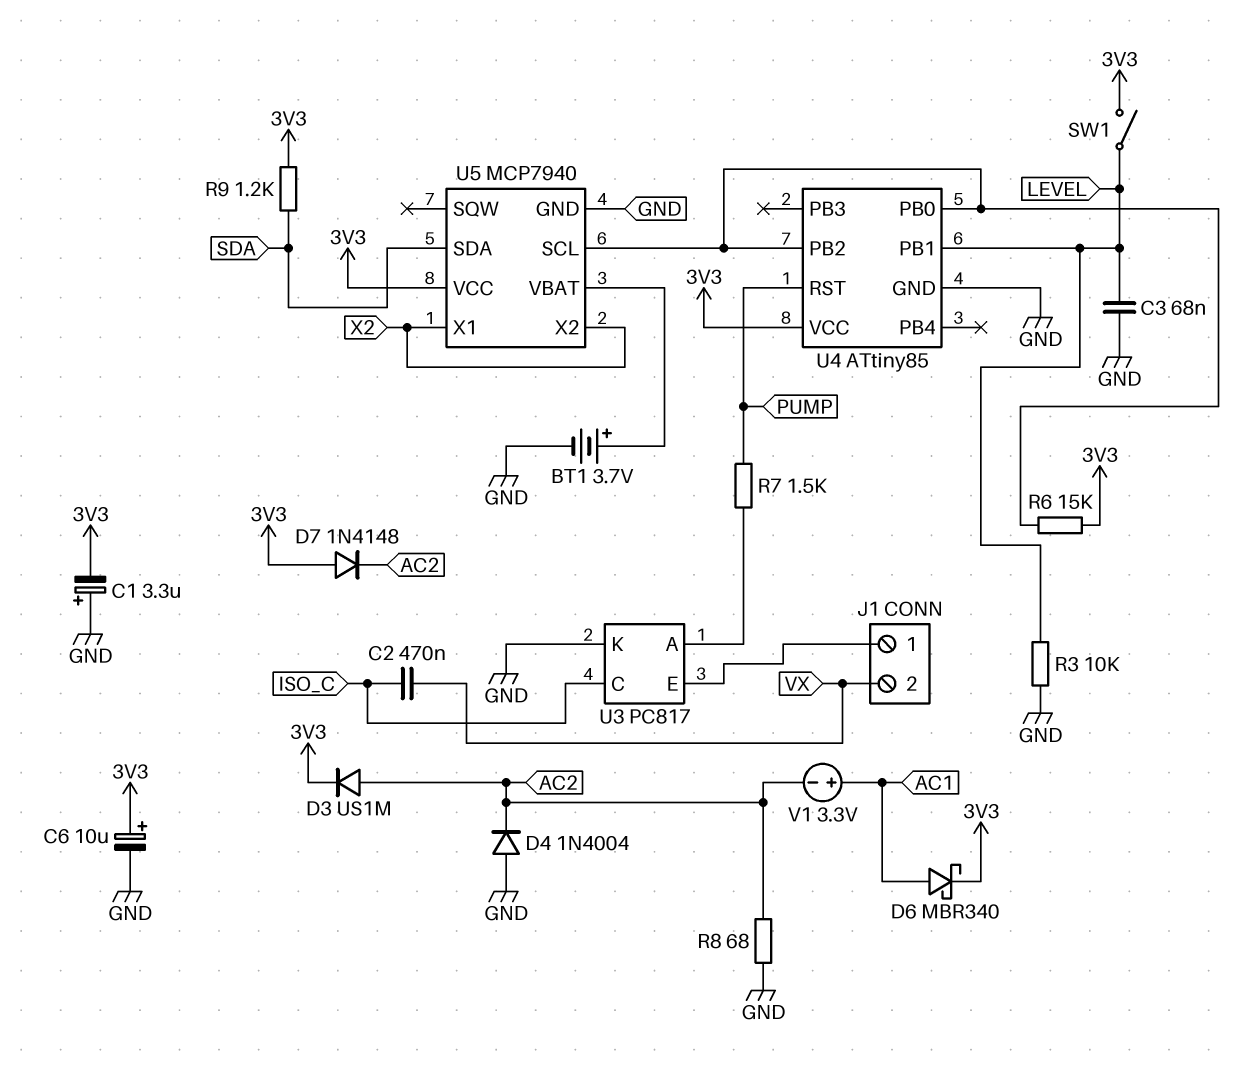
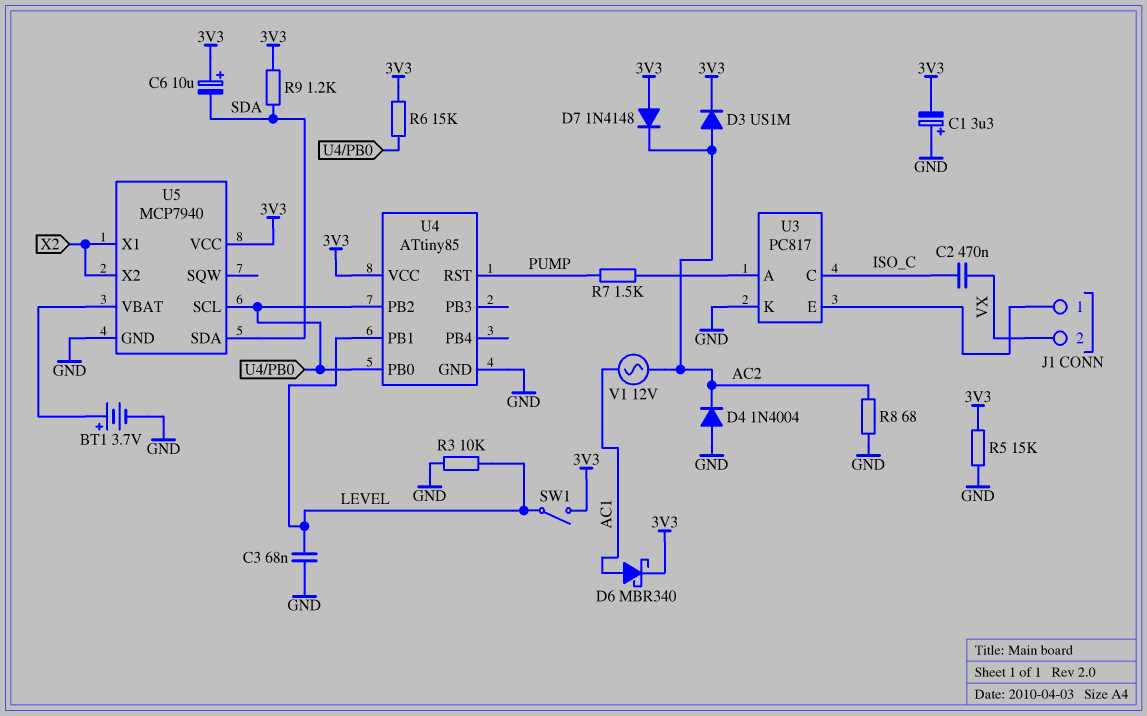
C6: 10uF (plus 3V3, minus GND) -> 10uF (plus 3V3, minus SDA)
R5: none -> 15k (3V3, GND)
V1: 3.3V (plus AC1, minus AC2) -> AC 12V (AC1, AC2)

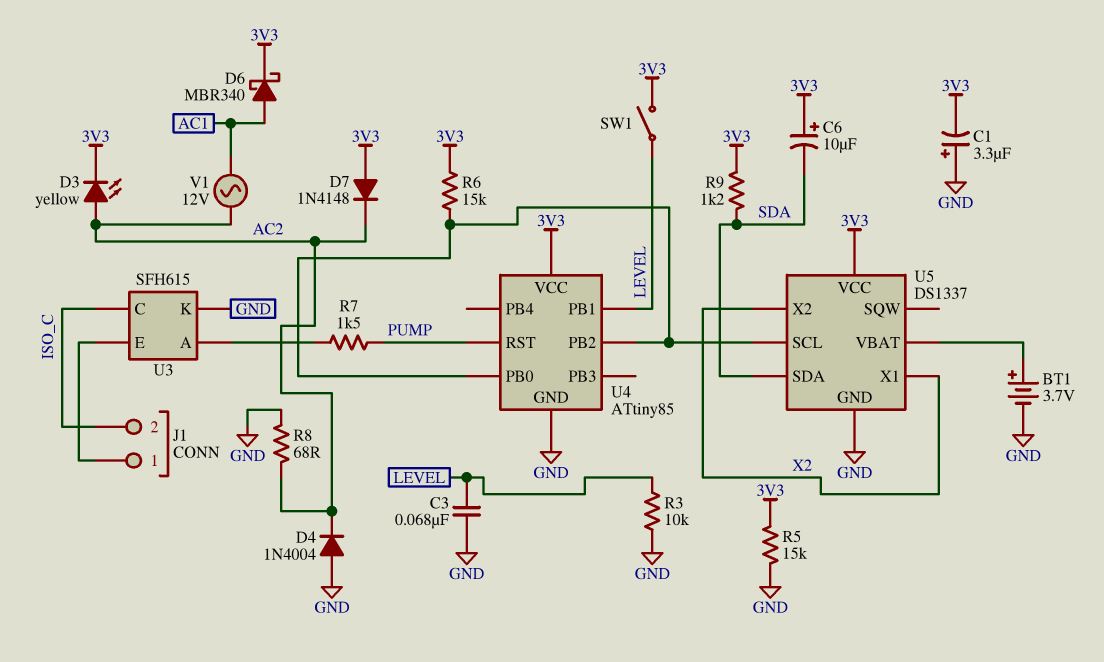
C2: 470nF (ISO_C, VX) -> none
D3: diode US1M (A AC2, K 3V3) -> LED yellow (A AC2, K 3V3)
J1 pin 2: VX -> ISO_C
U3: PC817 -> SFH615
U5: MCP7940 -> DS1337

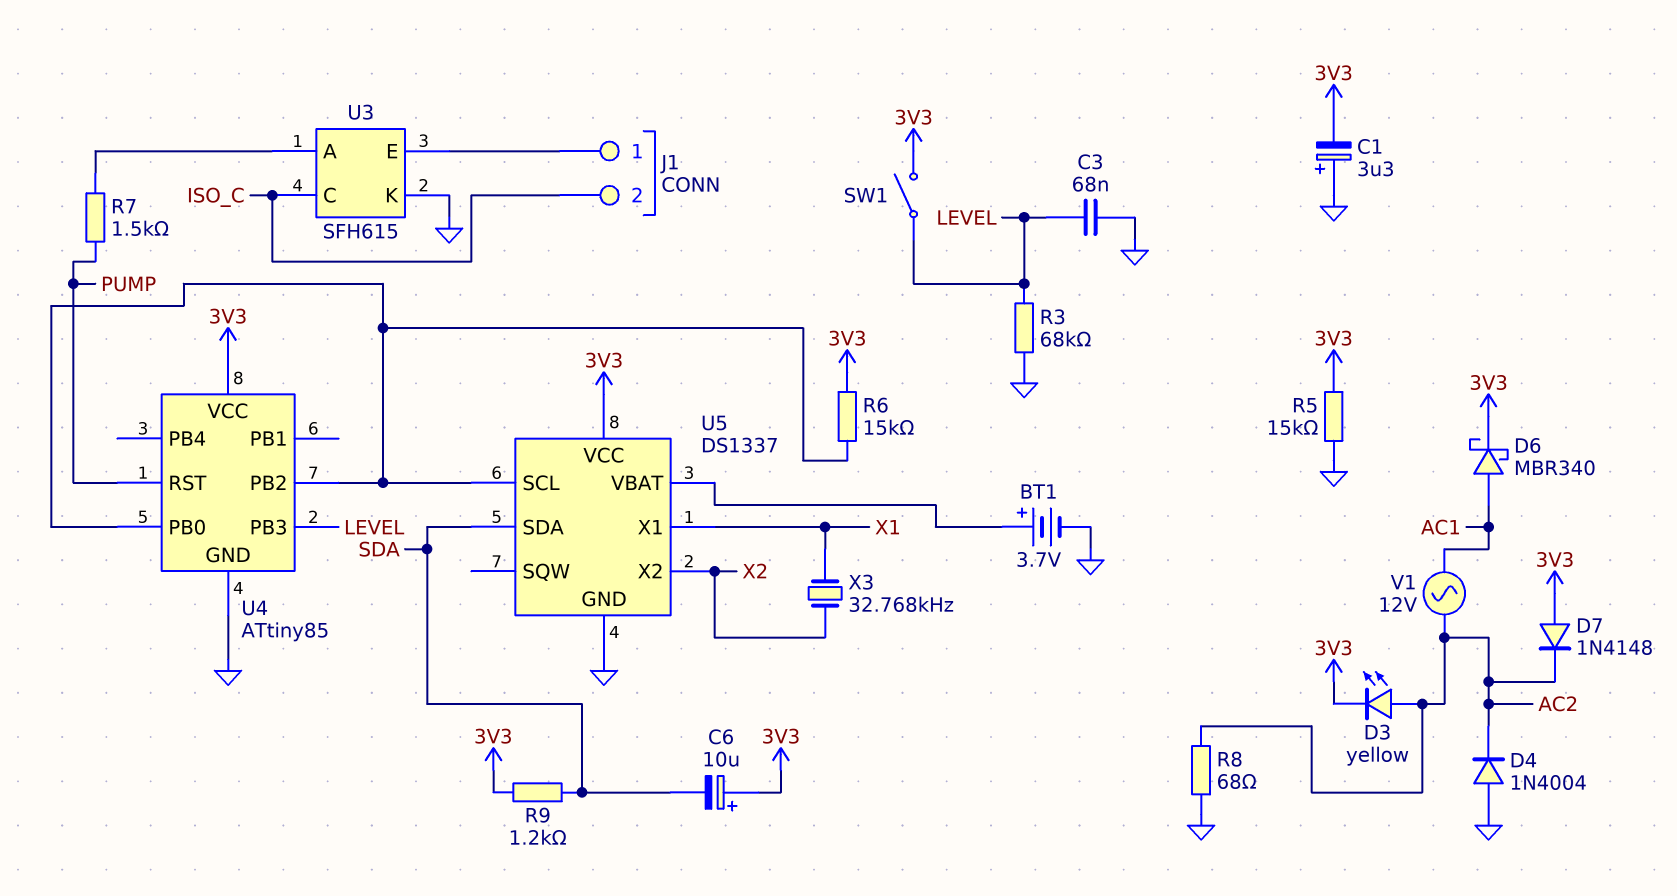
R3: 10k (GND, LEVEL) -> 68k (GND, LEVEL)
U4 pin PB1: LEVEL -> none
U4 pin PB3: none -> LEVEL
U5 pin X1: X2 -> X1
X3: none -> 32.768kHz (X1, X2)

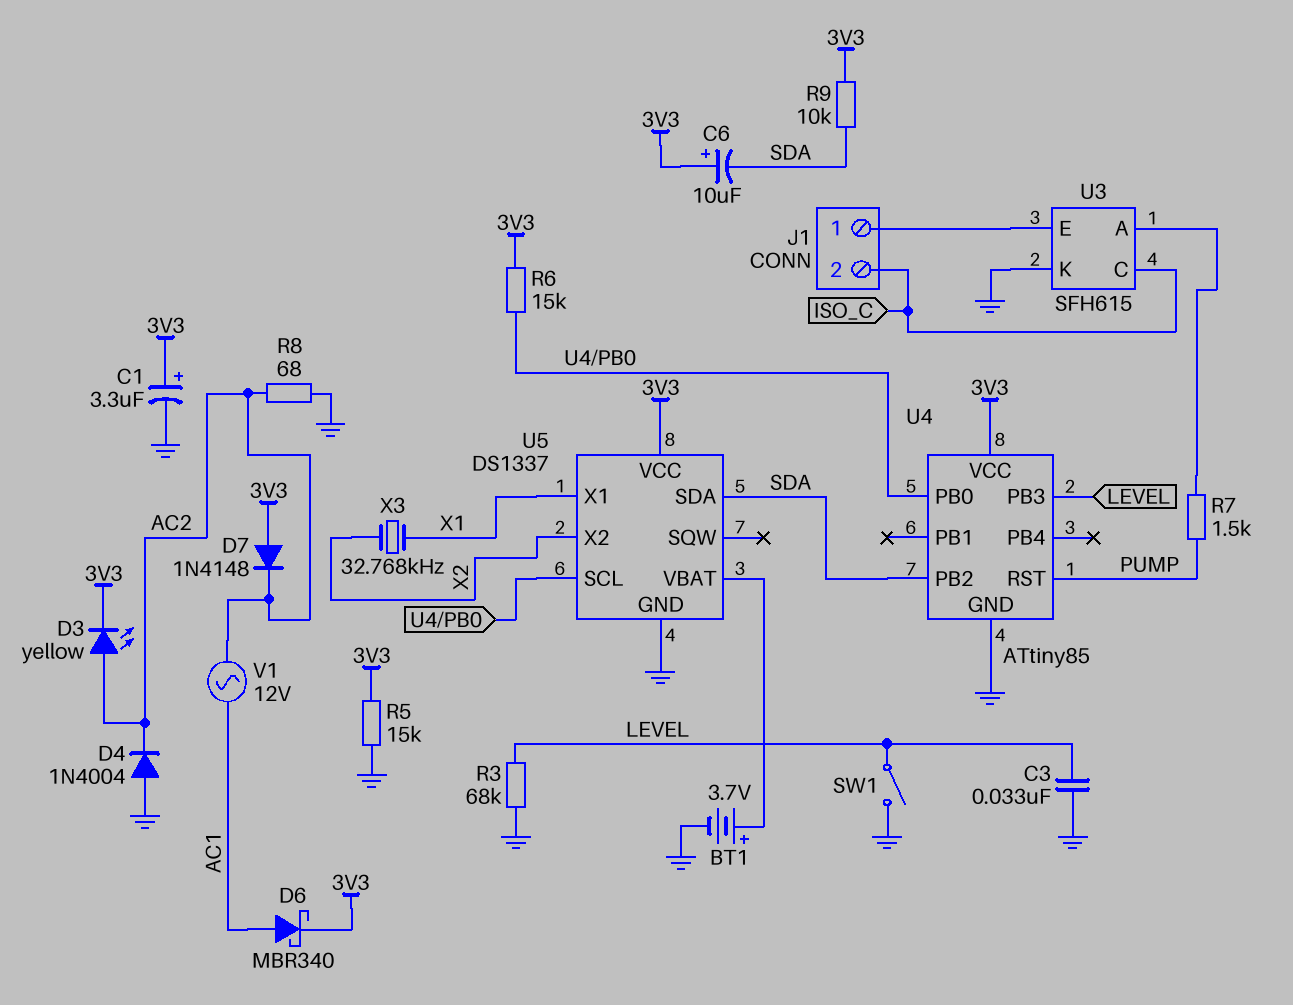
C1: 3.3uF (plus GND, minus 3V3) -> 3.3uF (plus 3V3, minus GND)
C3: 68nF (GND, LEVEL) -> 33nF (GND, LEVEL)
R9: 1.2k (3V3, SDA) -> 10k (3V3, SDA)
SW1: switch (3V3, LEVEL) -> switch (GND, LEVEL)
U4 pin PB2: U4/PB0 -> SDA

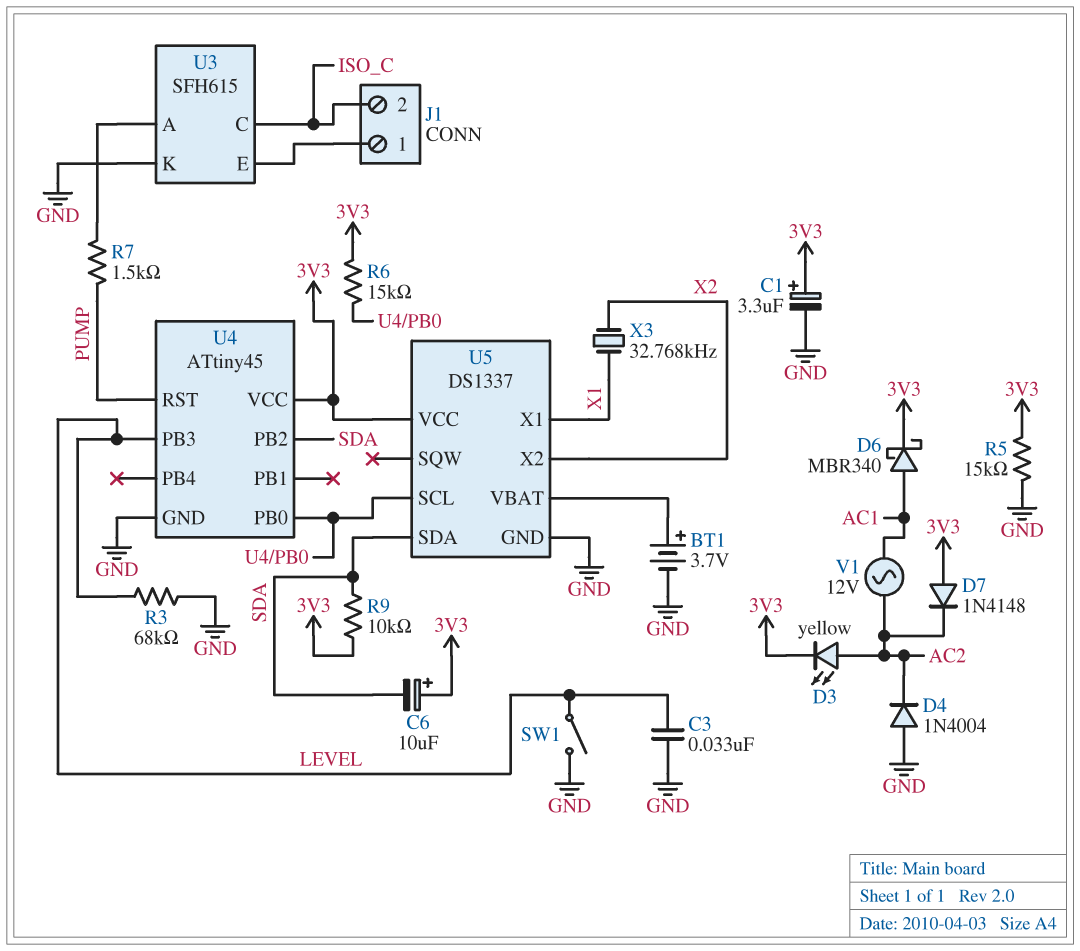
R8: 68 (AC2, GND) -> none
U4: ATtiny85 -> ATtiny45

